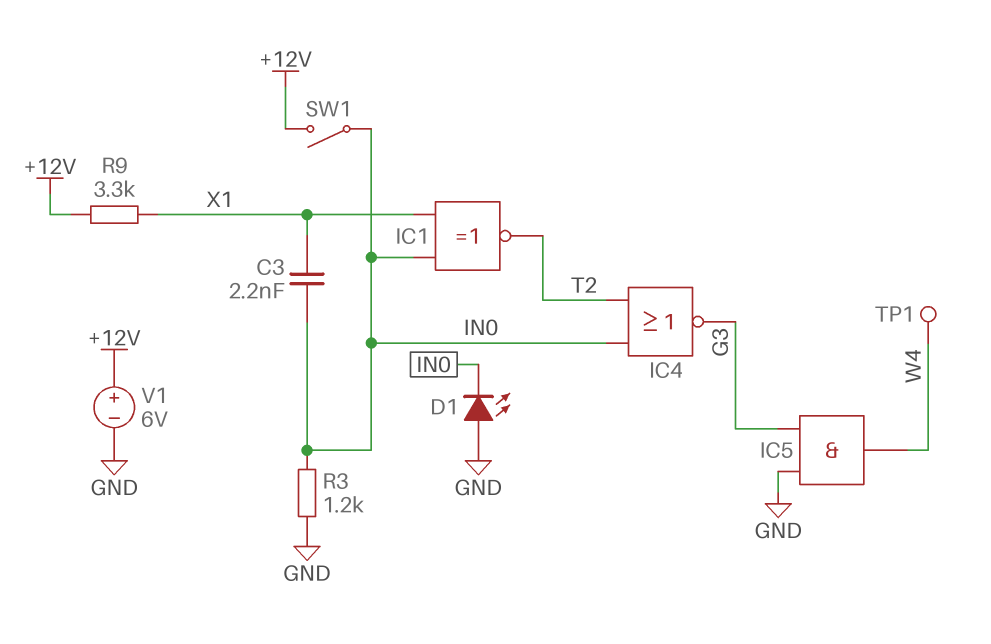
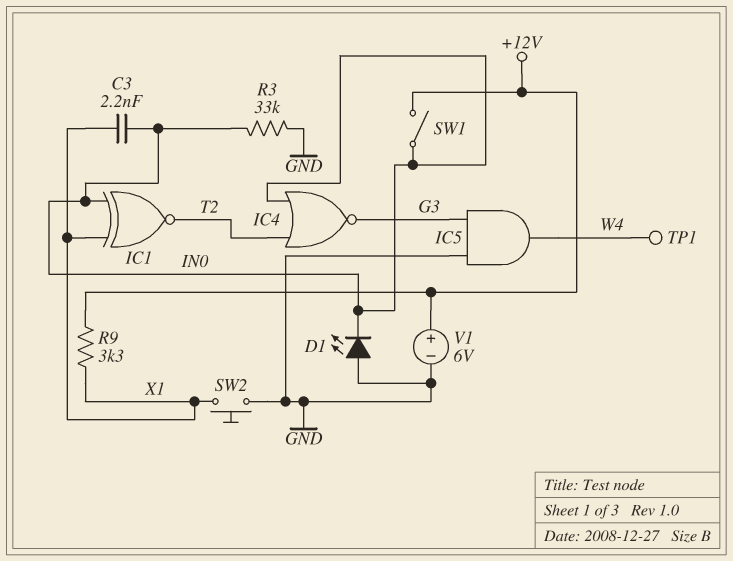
R3: 1.2k (GND, IN0) -> 33k (GND, IN0)
SW2: none -> button (GND, X1)

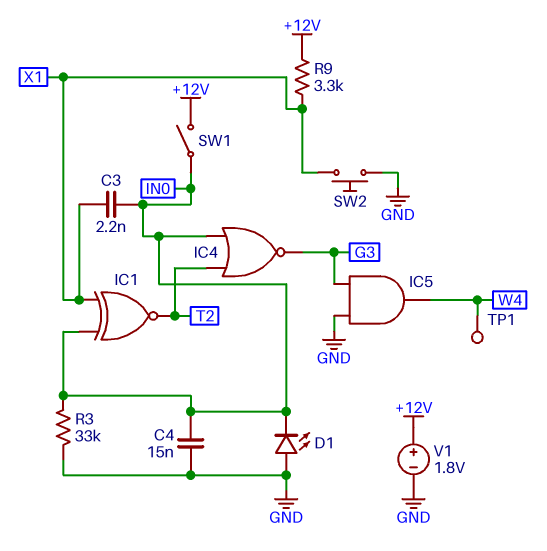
C4: none -> 15nF (GND, IN0)
V1: 6V (plus +12V, minus GND) -> 1.8V (plus +12V, minus GND)

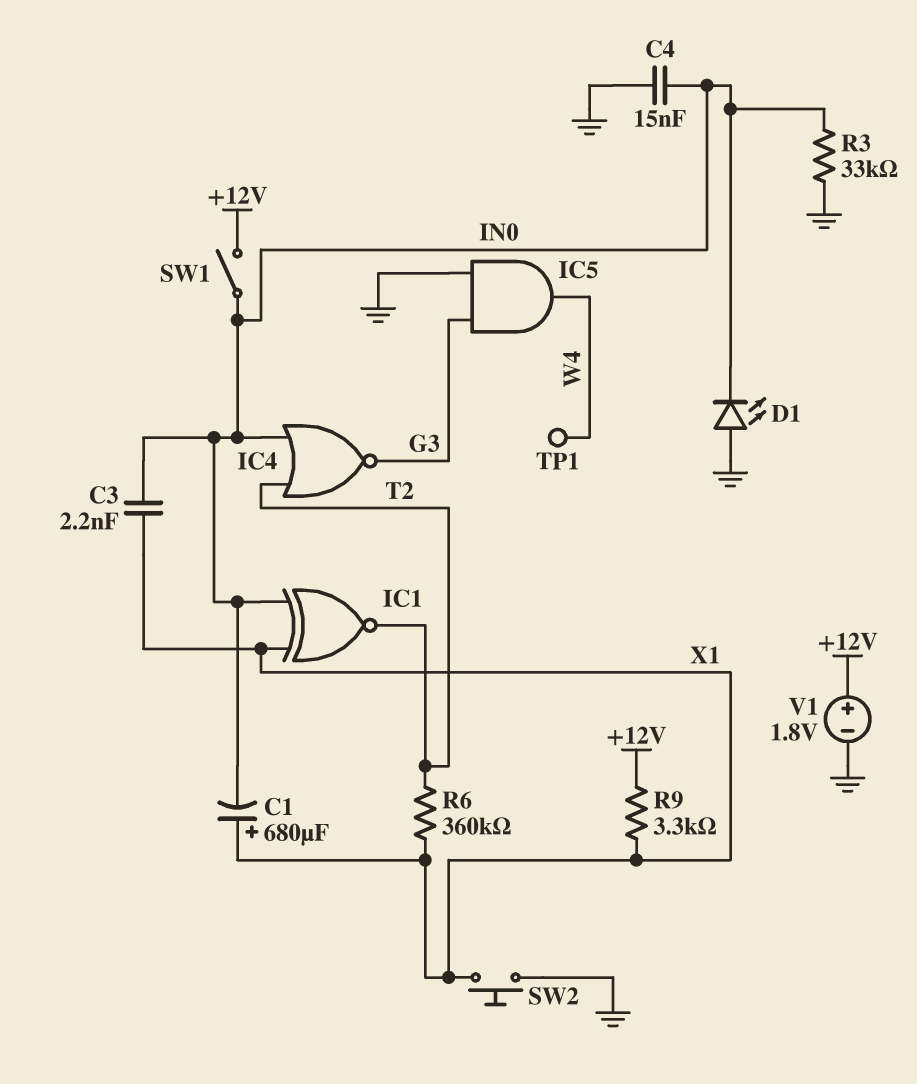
C1: none -> 680uF (plus X1, minus IN0)
R6: none -> 360k (T2, X1)

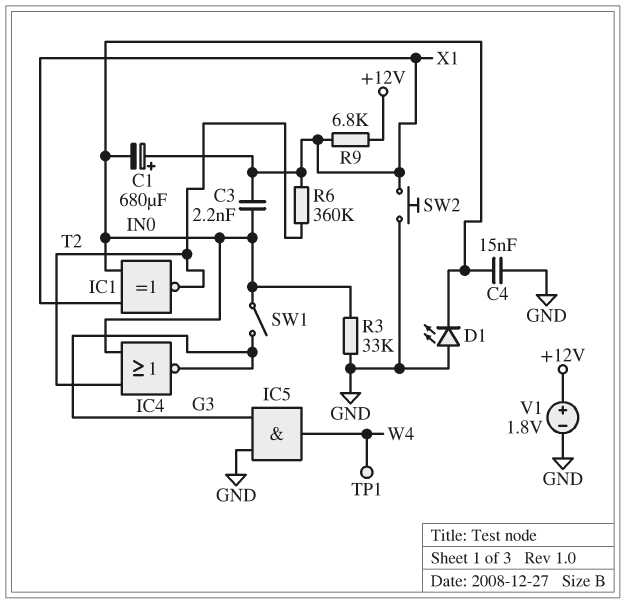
R9: 3.3k (+12V, X1) -> 6.8k (+12V, X1)
SW1: switch (+12V, IN0) -> switch (G3, IN0)

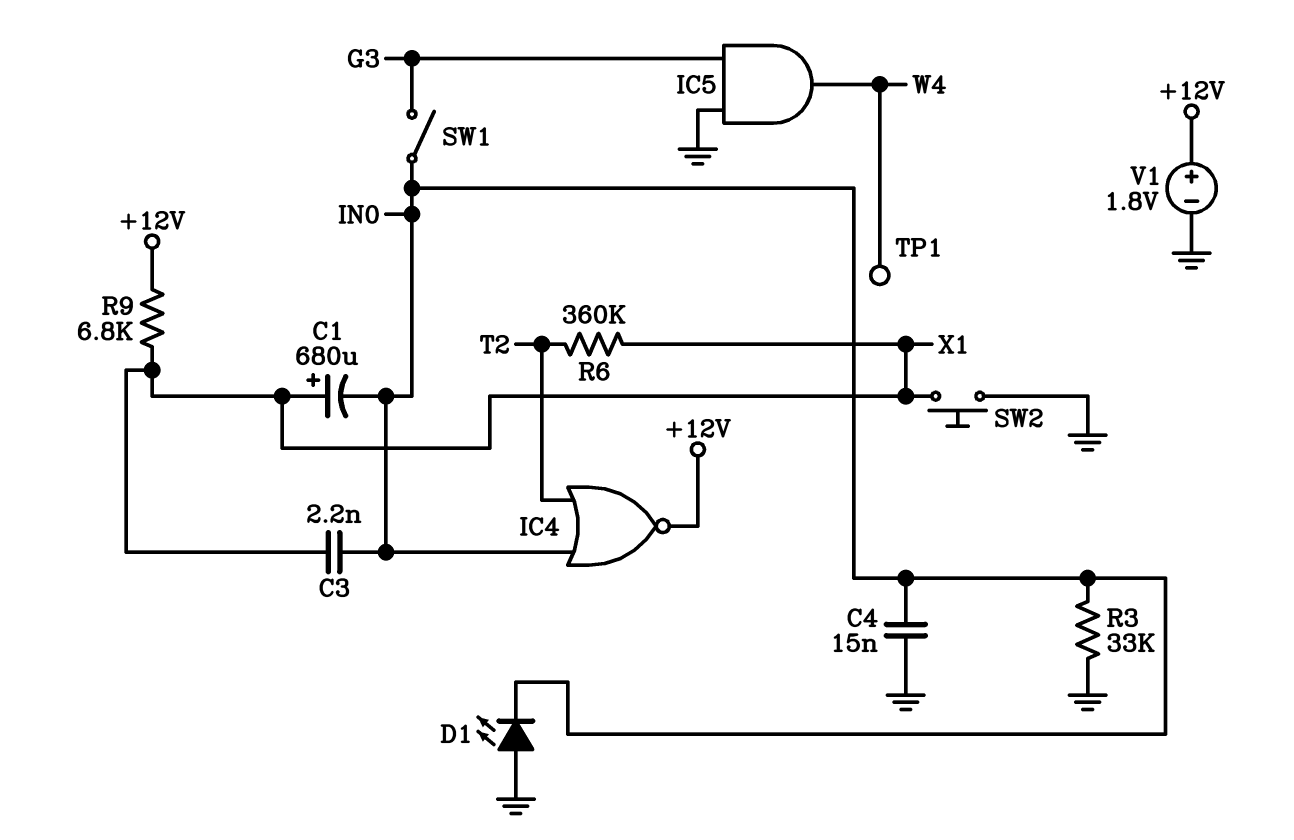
IC1: XNOR (in IN0, in X1, out T2) -> none
IC4: NOR (in IN0, in T2, out G3) -> NOR (in IN0, in T2, out +12V)

